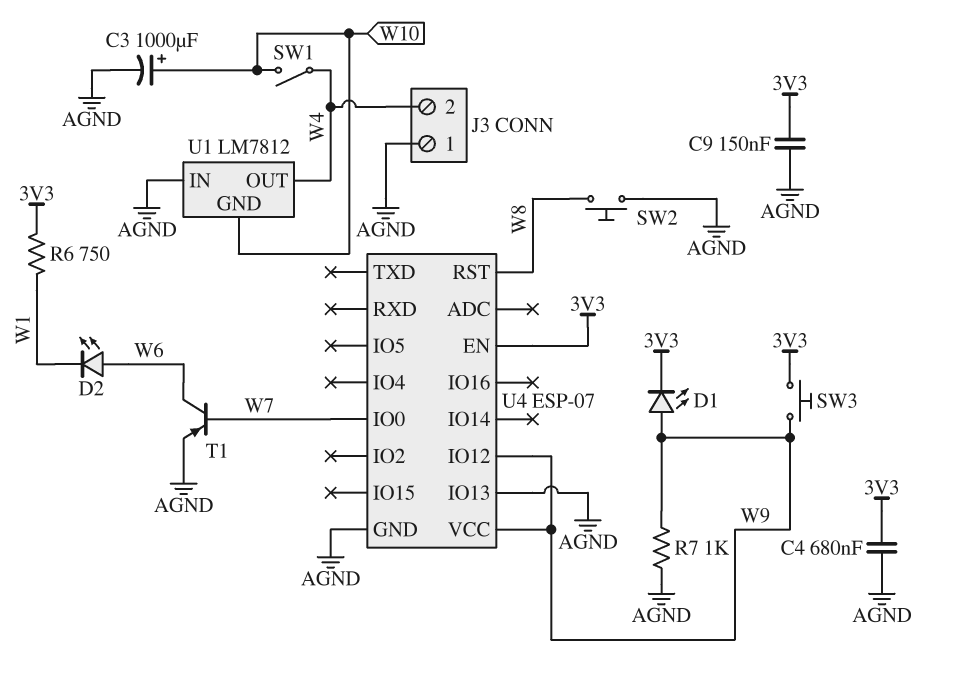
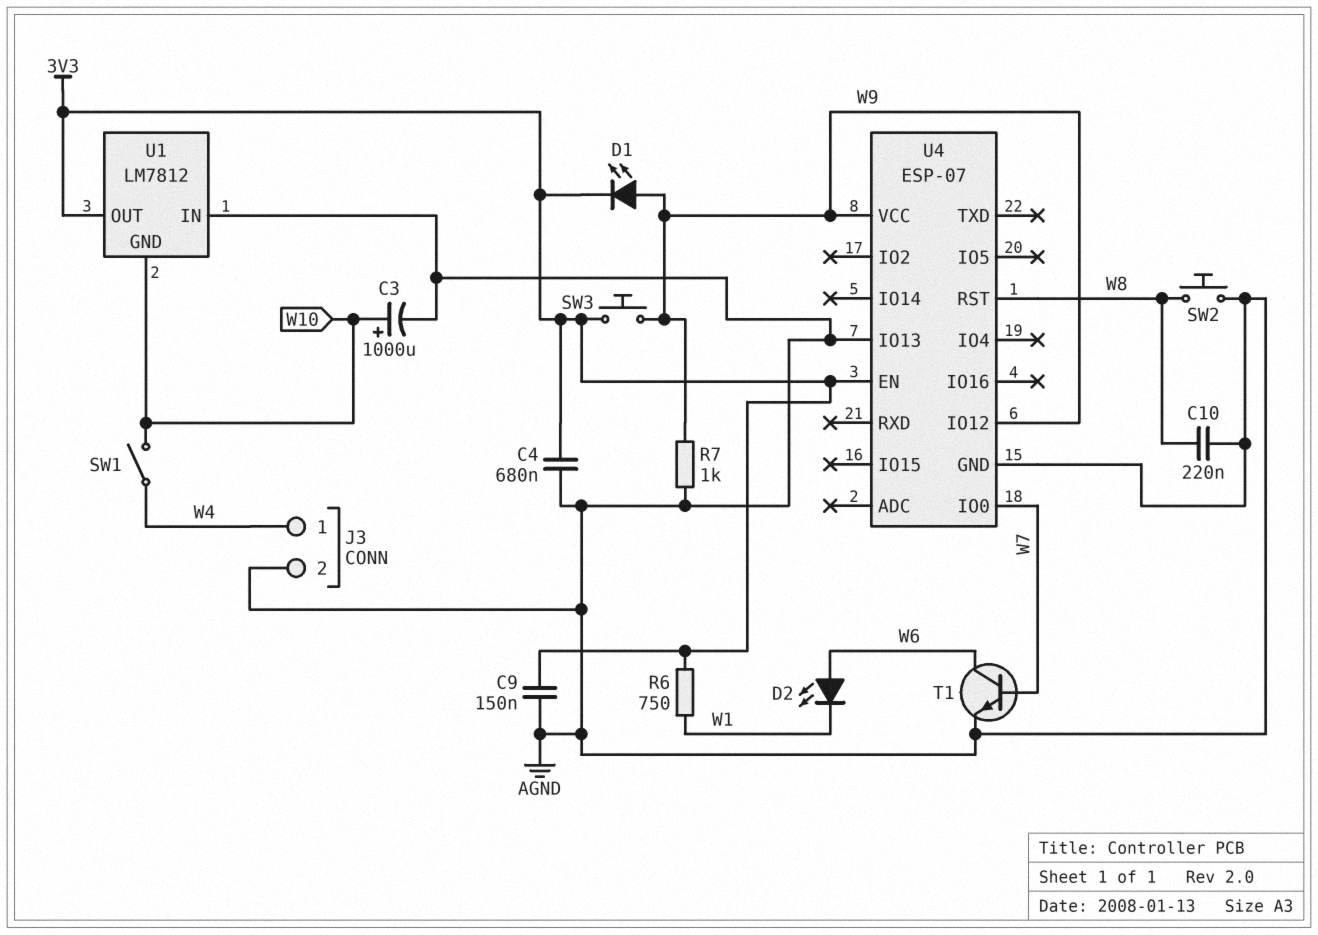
C10: none -> 220nF (AGND, W8)
J3 pin 1: AGND -> W4
J3 pin 2: W4 -> AGND
T1: PNP (B W7, C W6, E AGND) -> NPN (B W7, C W6, E AGND)
U1 pin OUT: W4 -> 3V3

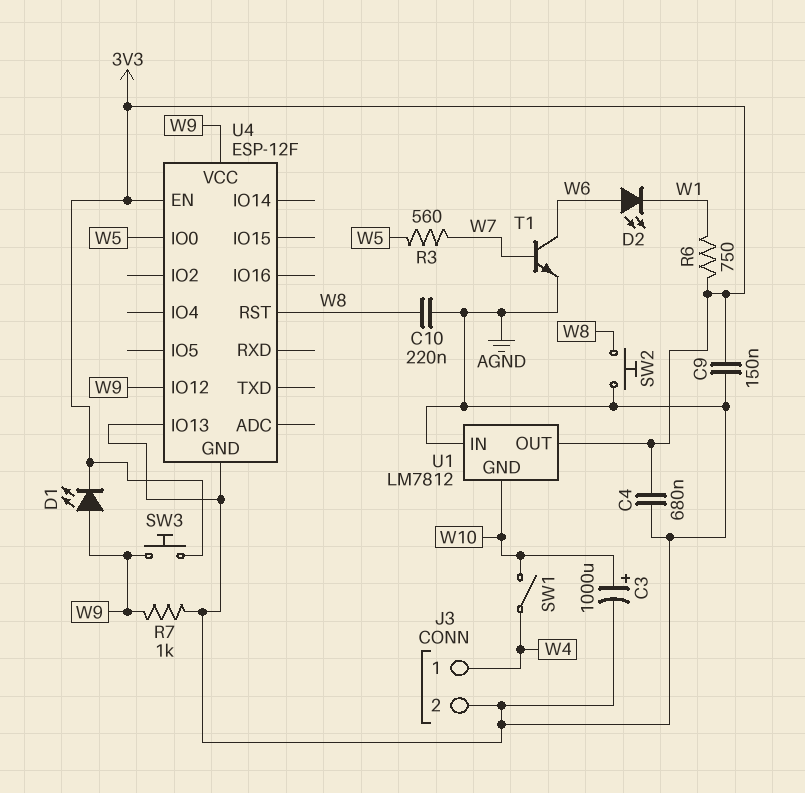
R3: none -> 560 (W5, W7)
U4: ESP-07 -> ESP-12F
U4 pin IO0: W7 -> W5

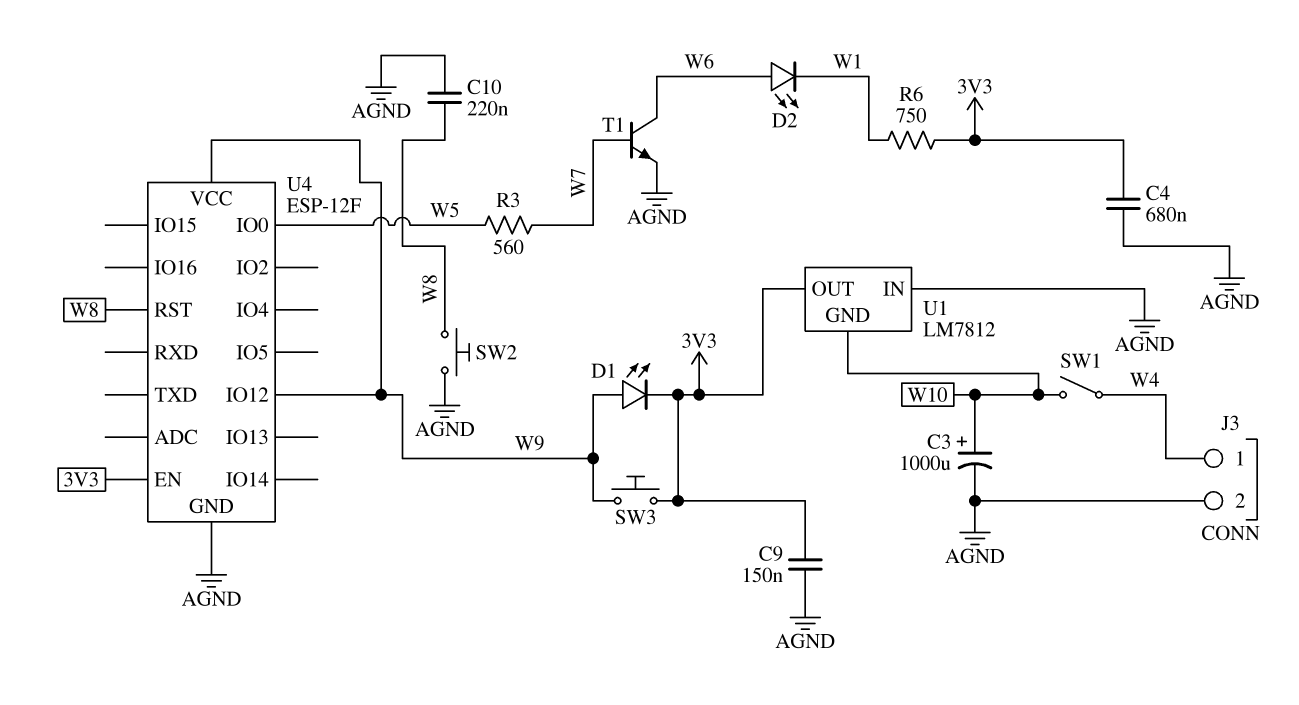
R7: 1k (AGND, W9) -> none
U4 pin IO13: AGND -> none

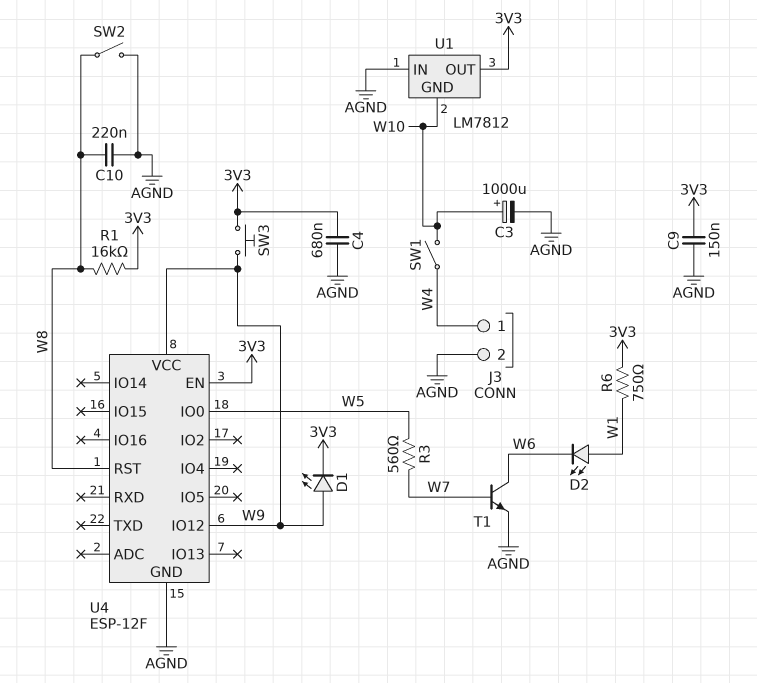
D2: LED (A W6, K W1) -> LED (A W1, K W6)
R1: none -> 16k (3V3, W8)
SW2: button (AGND, W8) -> switch (AGND, W8)

